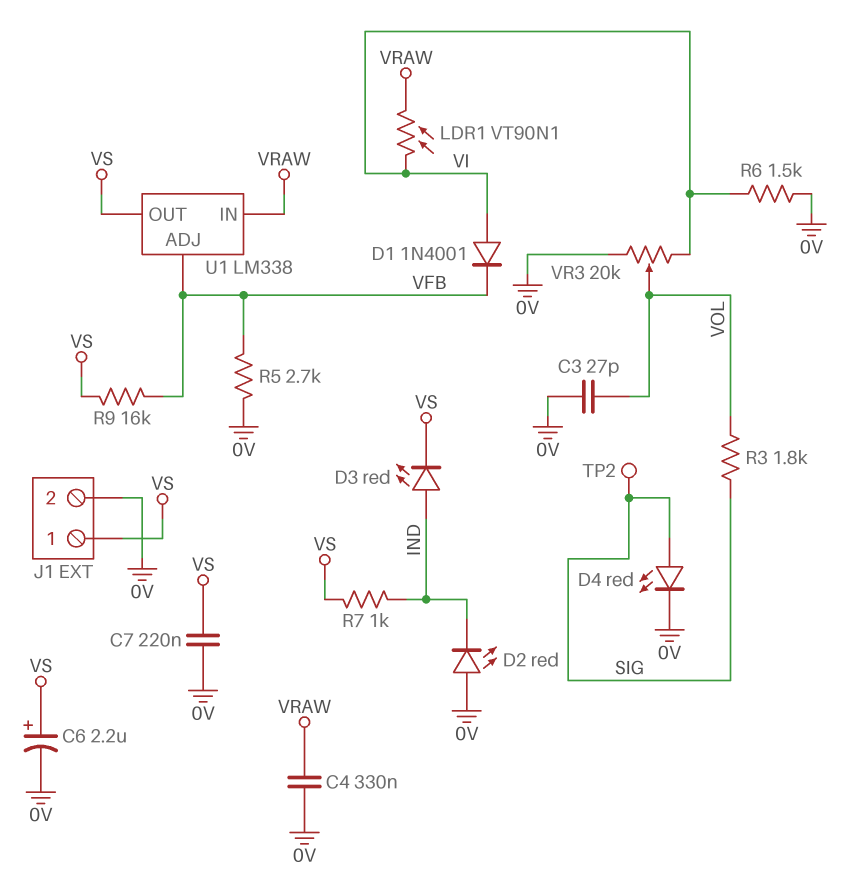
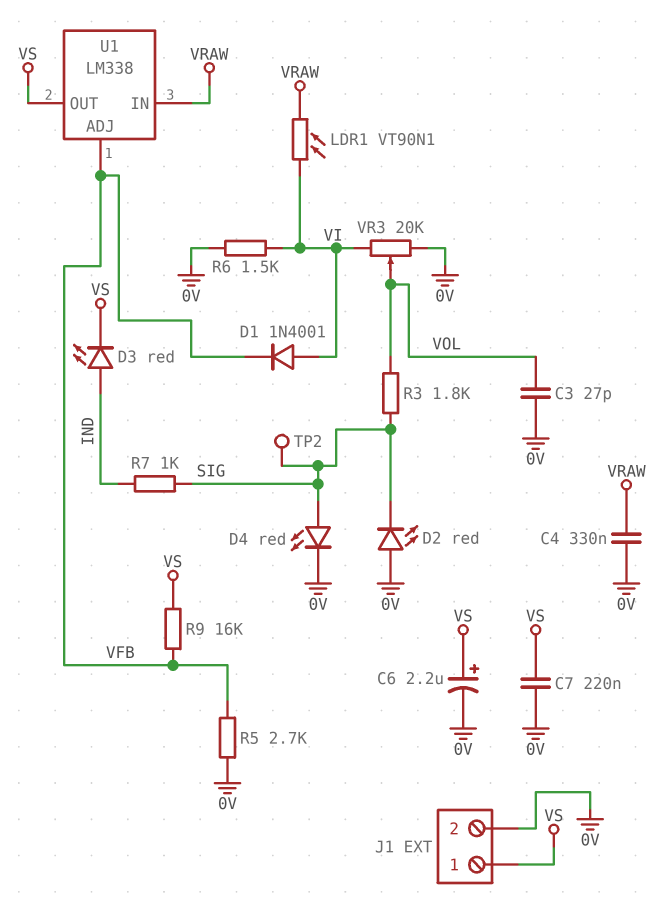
D2: LED red (A 0V, K IND) -> LED red (A 0V, K SIG)
R7: 1k (IND, VS) -> 1k (IND, SIG)

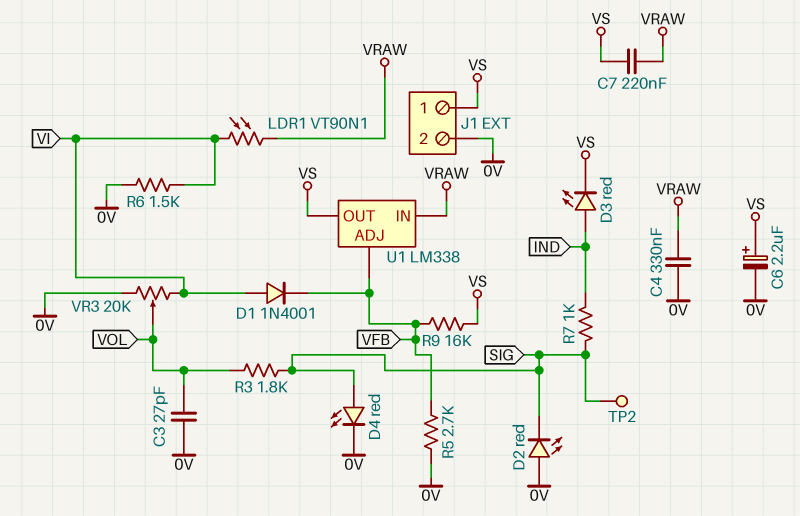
C7: 220nF (0V, VS) -> 220nF (VRAW, VS)

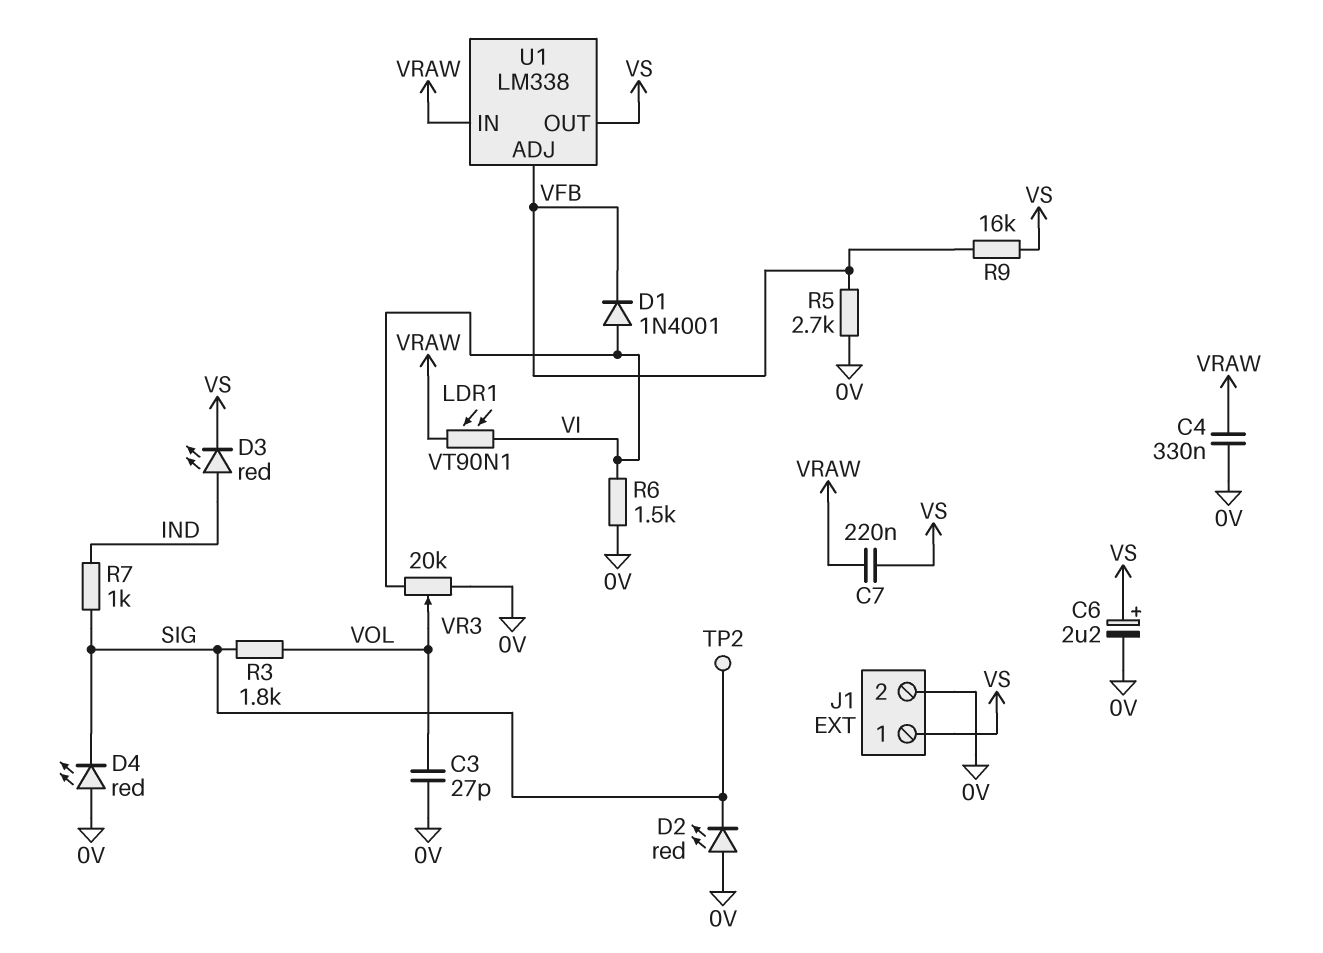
D4: LED red (A SIG, K 0V) -> LED red (A 0V, K SIG)

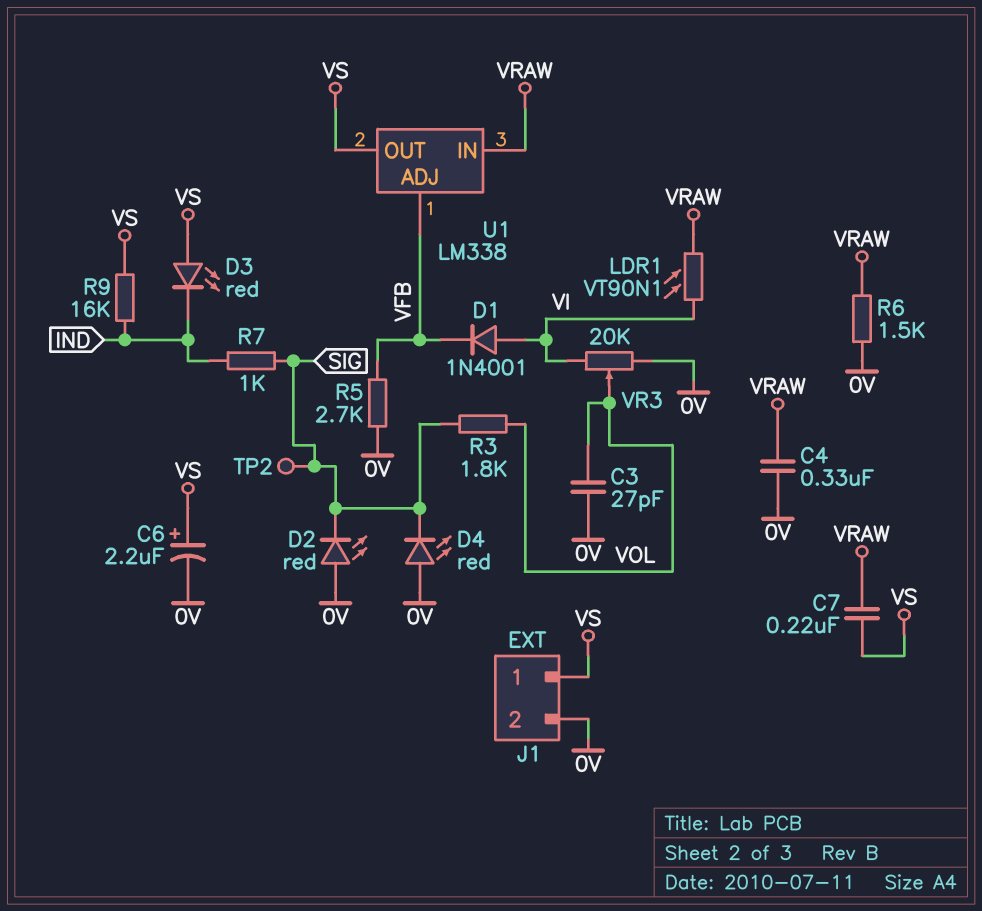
D3: LED red (A IND, K VS) -> LED red (A VS, K IND)
R6: 1.5k (0V, VI) -> 1.5k (0V, VRAW)
R9: 16k (VFB, VS) -> 16k (IND, VS)

